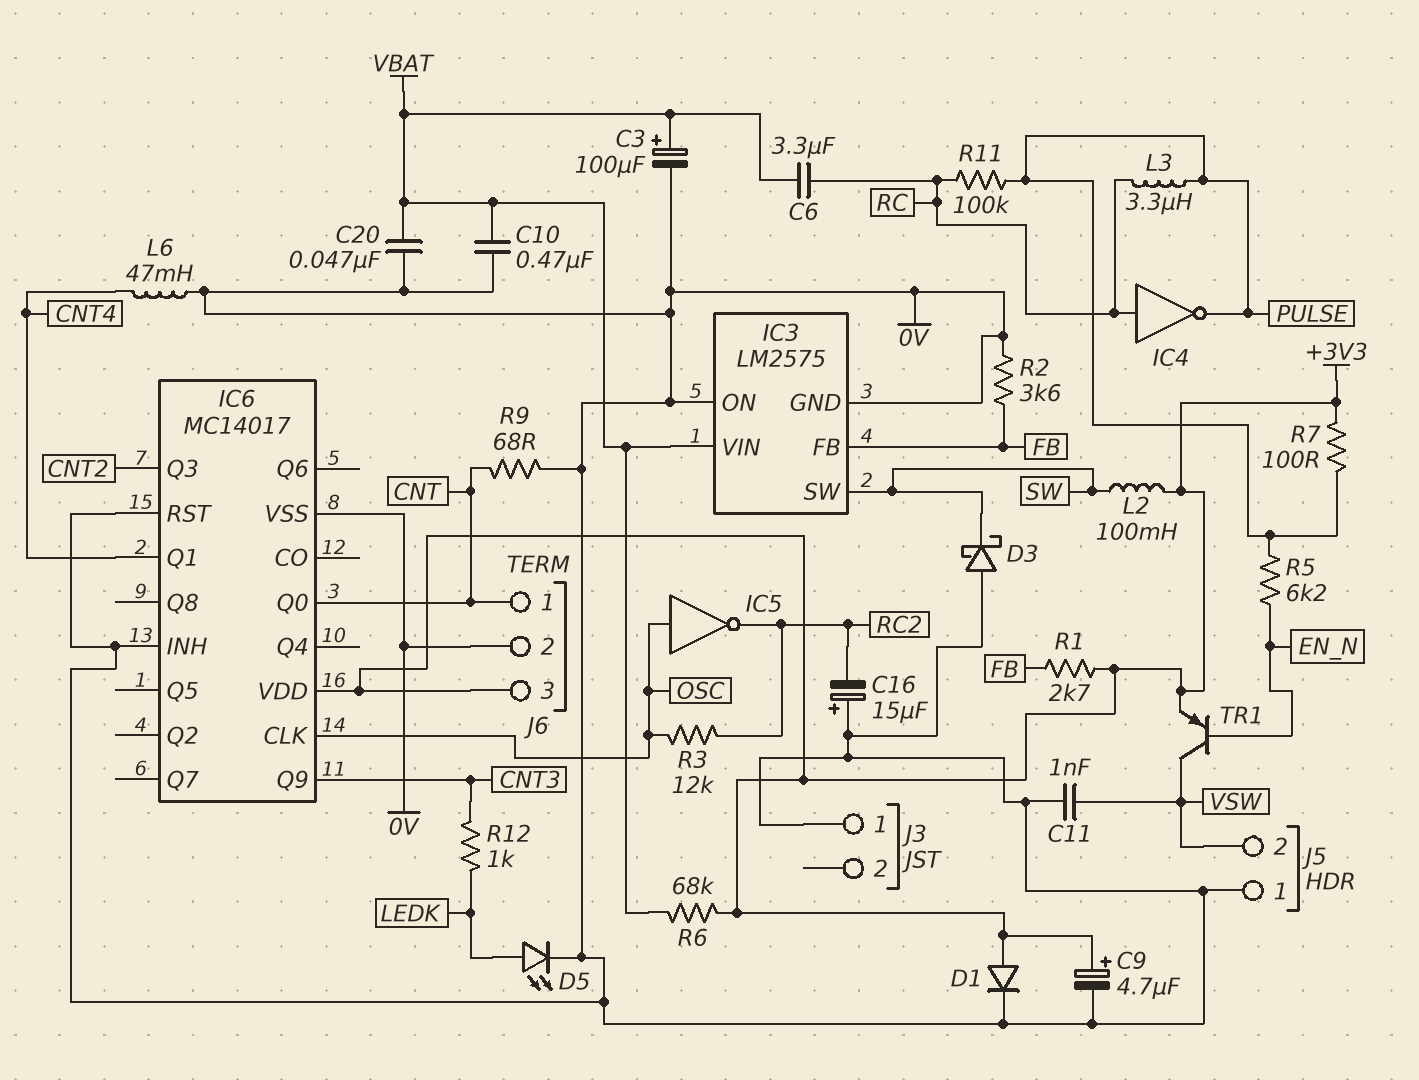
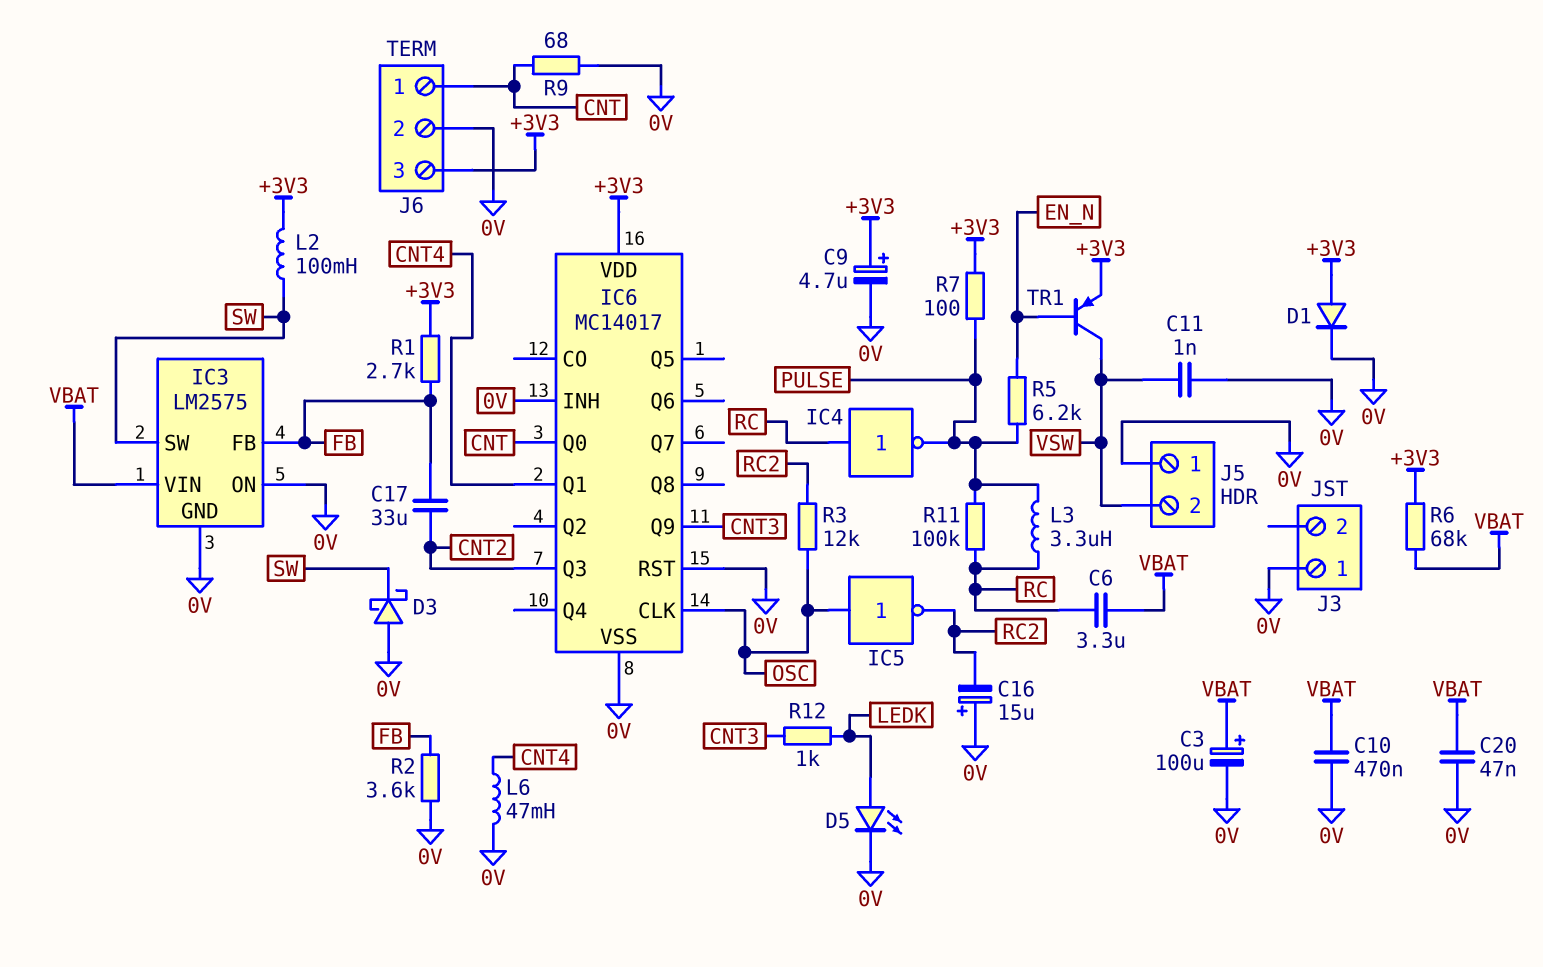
C17: none -> 33uF (CNT2, FB)

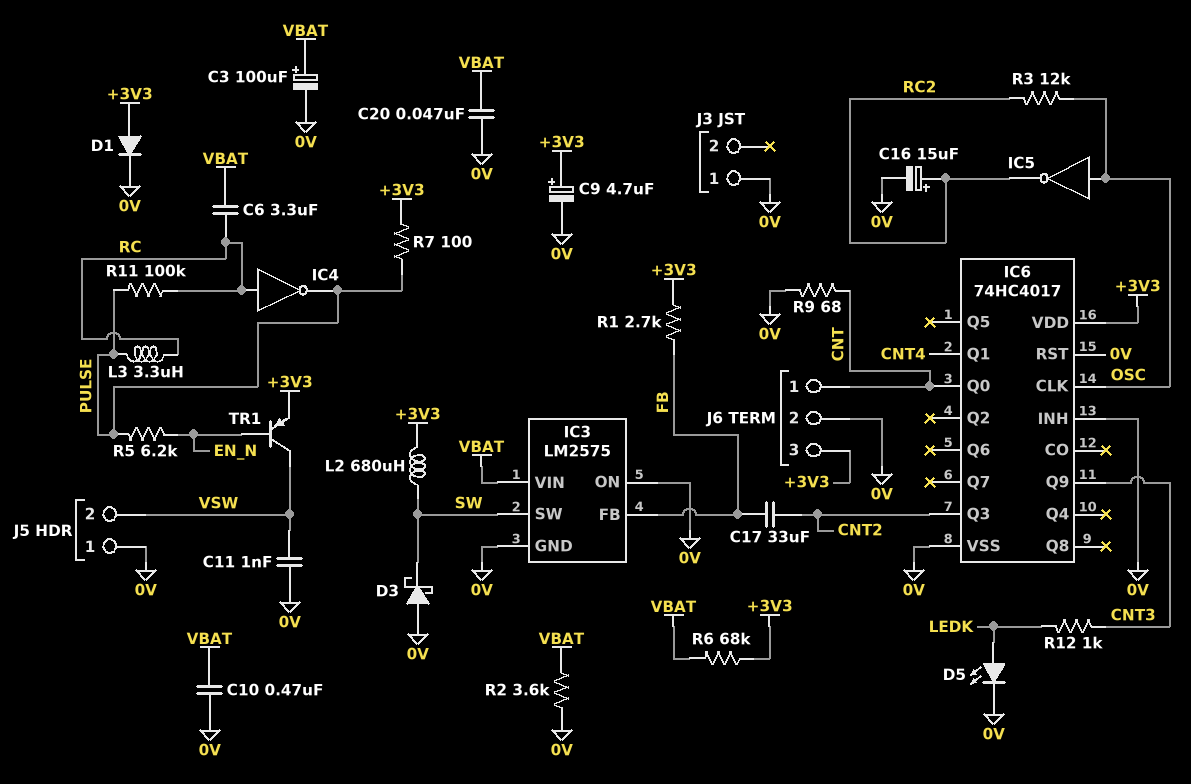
C16: 15uF (plus 0V, minus RC2) -> 15uF (plus RC2, minus 0V)
IC6: MC14017 -> 74HC4017
L2: 100mH (+3V3, SW) -> 680uH (+3V3, SW)
L6: 47mH (0V, CNT4) -> none
R2: 3.6k (0V, FB) -> 3.6k (0V, VBAT)

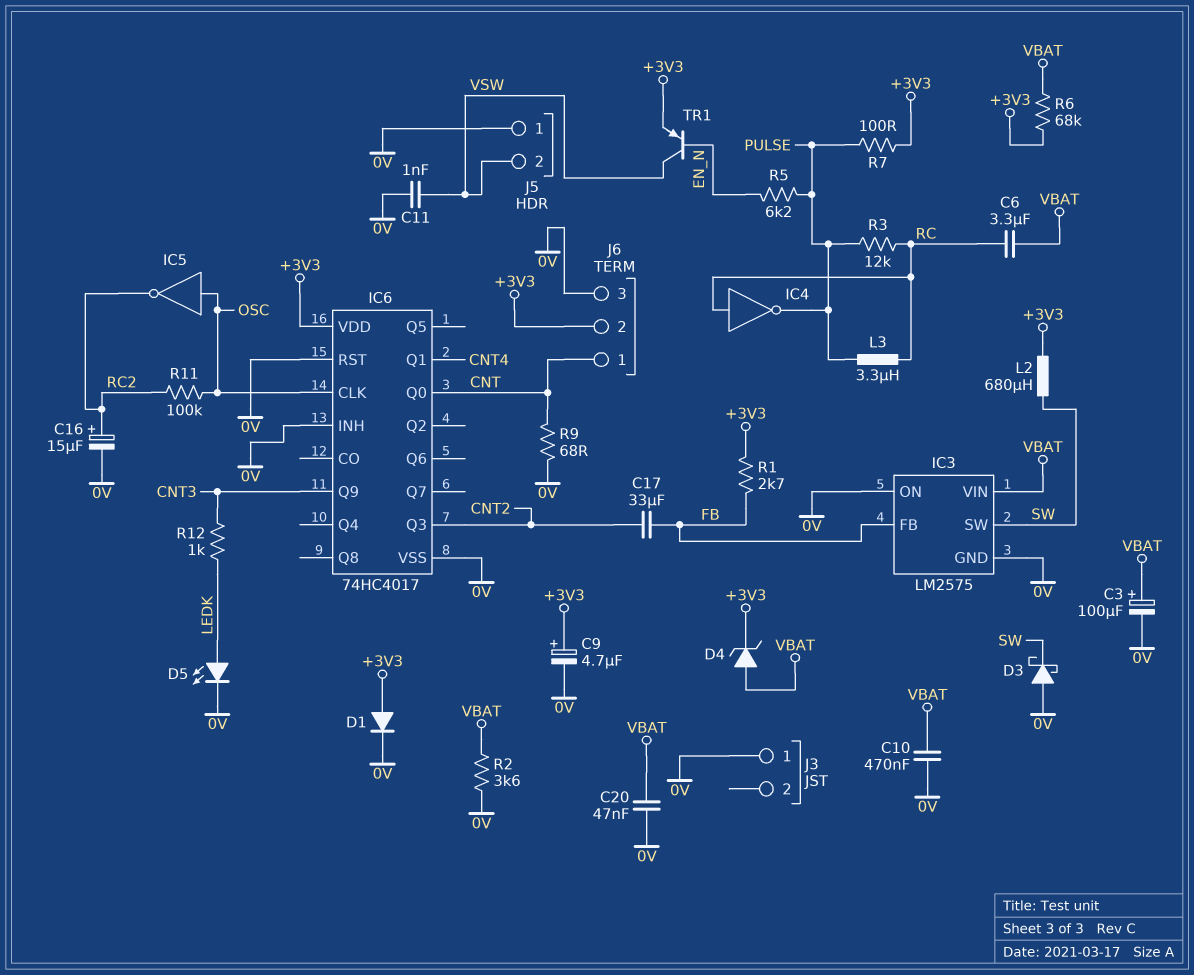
D4: none -> zener (A VBAT, K +3V3)
J6 pin 2: 0V -> +3V3
J6 pin 3: +3V3 -> 0V
R3: 12k (OSC, RC2) -> 12k (PULSE, RC)
R11: 100k (PULSE, RC) -> 100k (OSC, RC2)

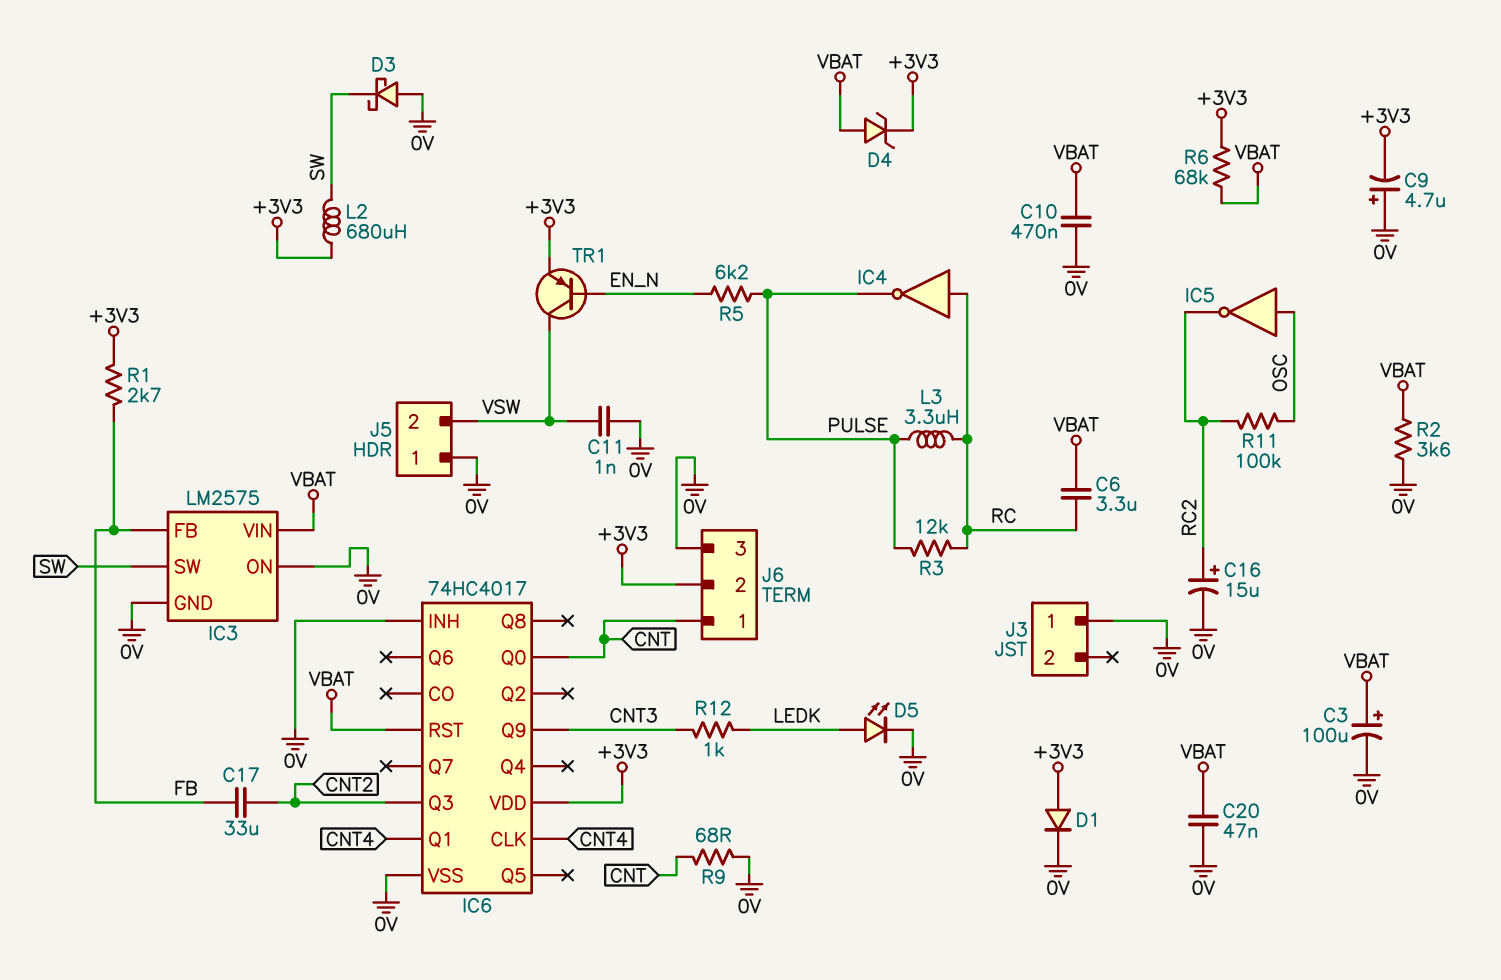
C9: 4.7uF (plus +3V3, minus 0V) -> 4.7uF (plus 0V, minus +3V3)
IC6 pin CLK: OSC -> CNT4
IC6 pin RST: 0V -> VBAT
R7: 100 (+3V3, PULSE) -> none

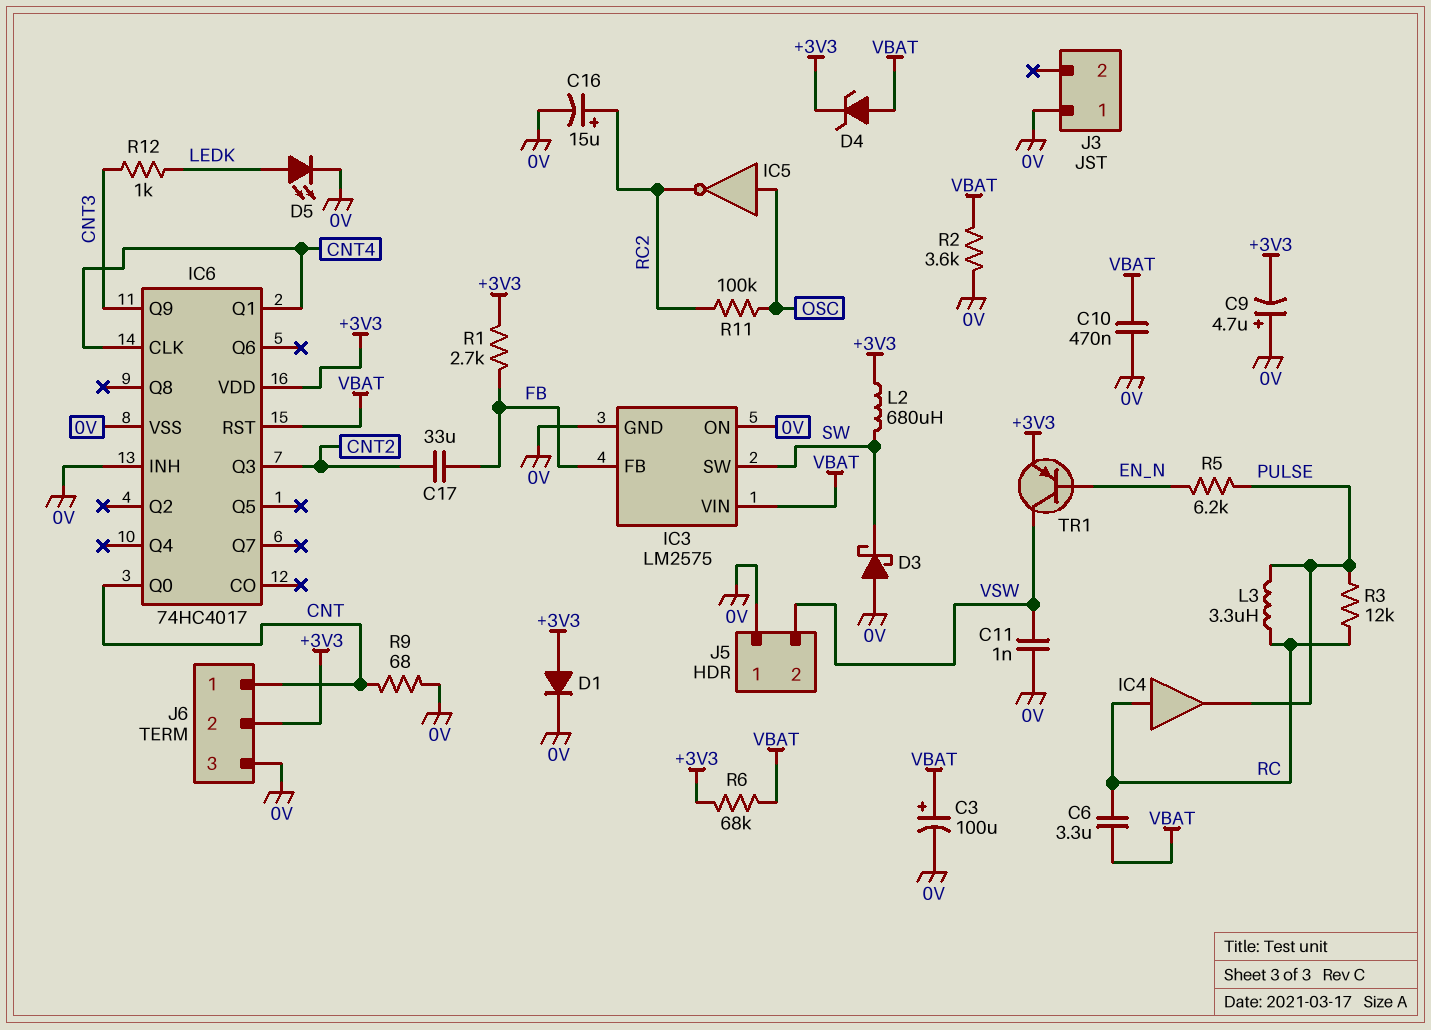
C20: 47nF (0V, VBAT) -> none
IC4: NOT (in RC, out PULSE) -> buffer (in RC, out PULSE)

